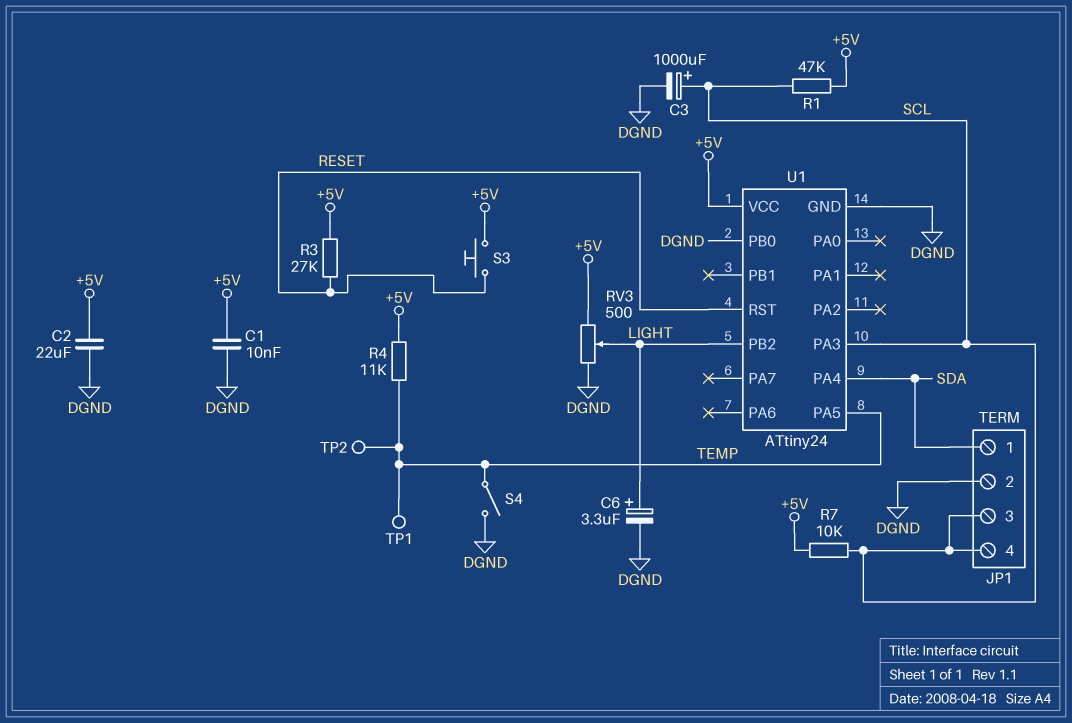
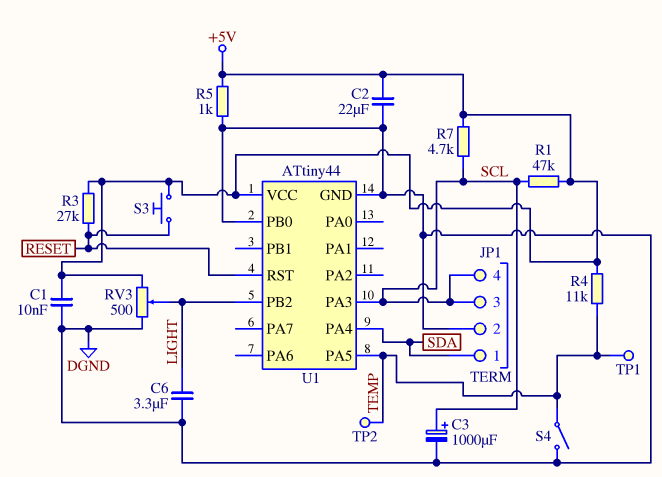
C6: 3.3uF (plus LIGHT, minus DGND) -> 3.3uF (DGND, LIGHT)
R5: none -> 1k (+5V, DGND)
R7: 10k (+5V, SCL) -> 4.7k (+5V, SCL)
U1: ATtiny24 -> ATtiny44

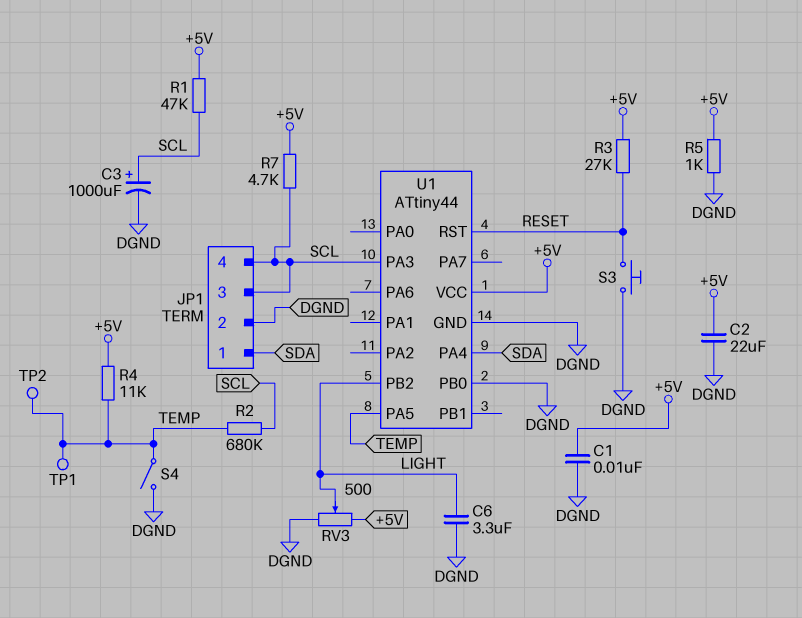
R2: none -> 680k (SCL, TEMP)
S3: button (+5V, RESET) -> button (DGND, RESET)

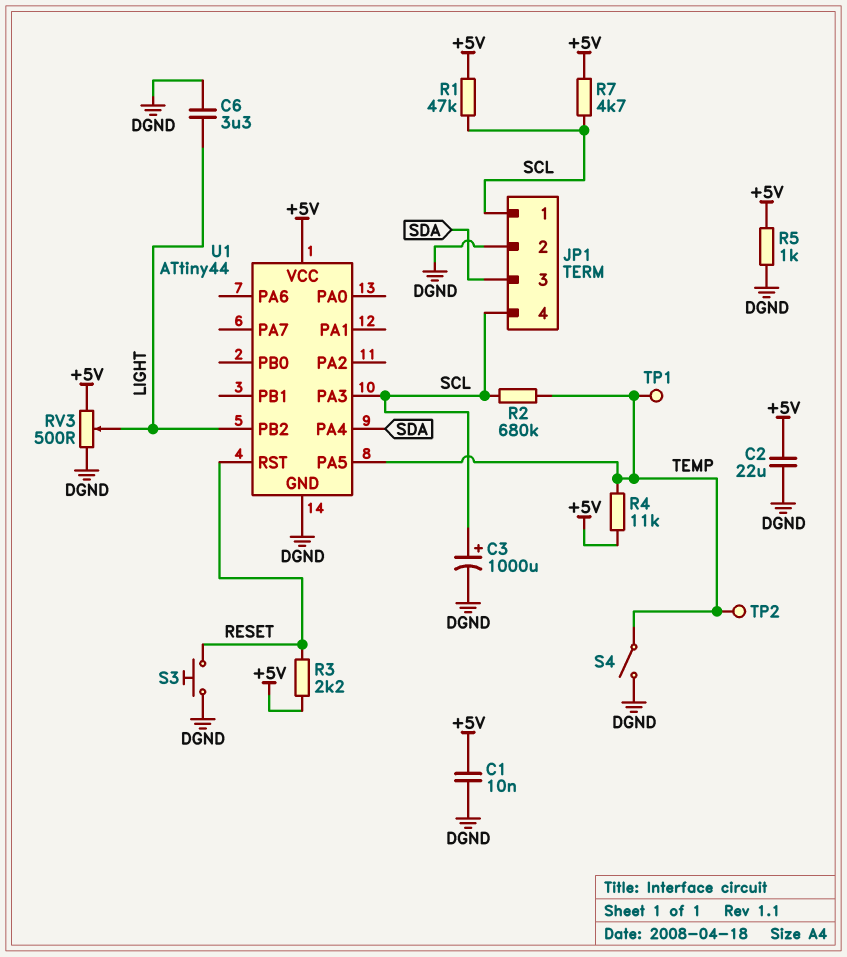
JP1 pin 1: SDA -> SCL
JP1 pin 3: SCL -> SDA
R3: 27k (+5V, RESET) -> 2.2k (+5V, RESET)
U1 pin PB0: DGND -> none

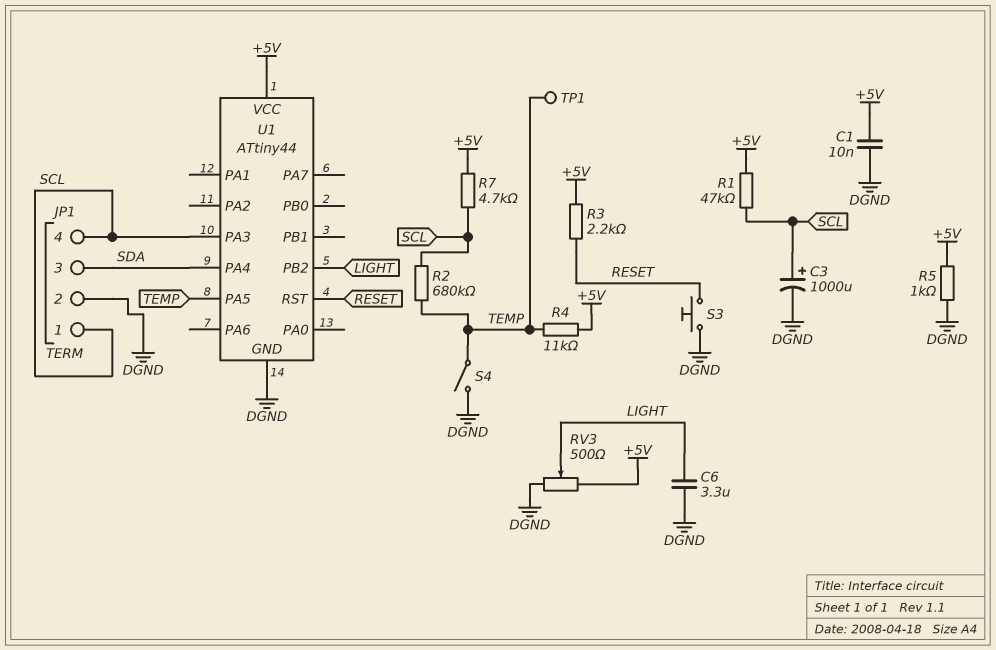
C2: 22uF (+5V, DGND) -> none
TP2: test point (TEMP) -> none

